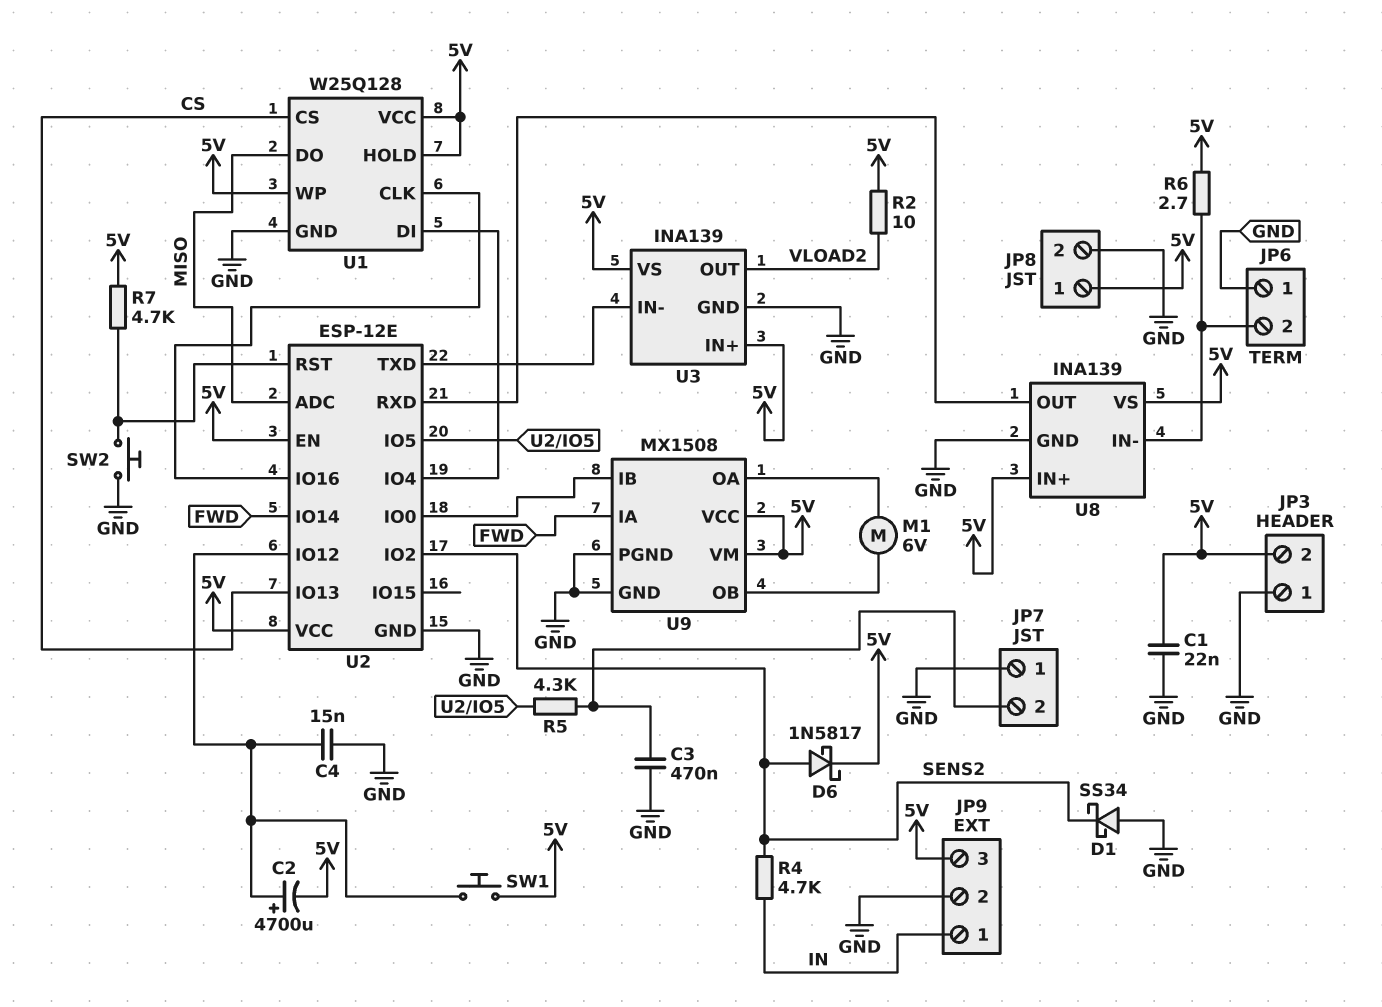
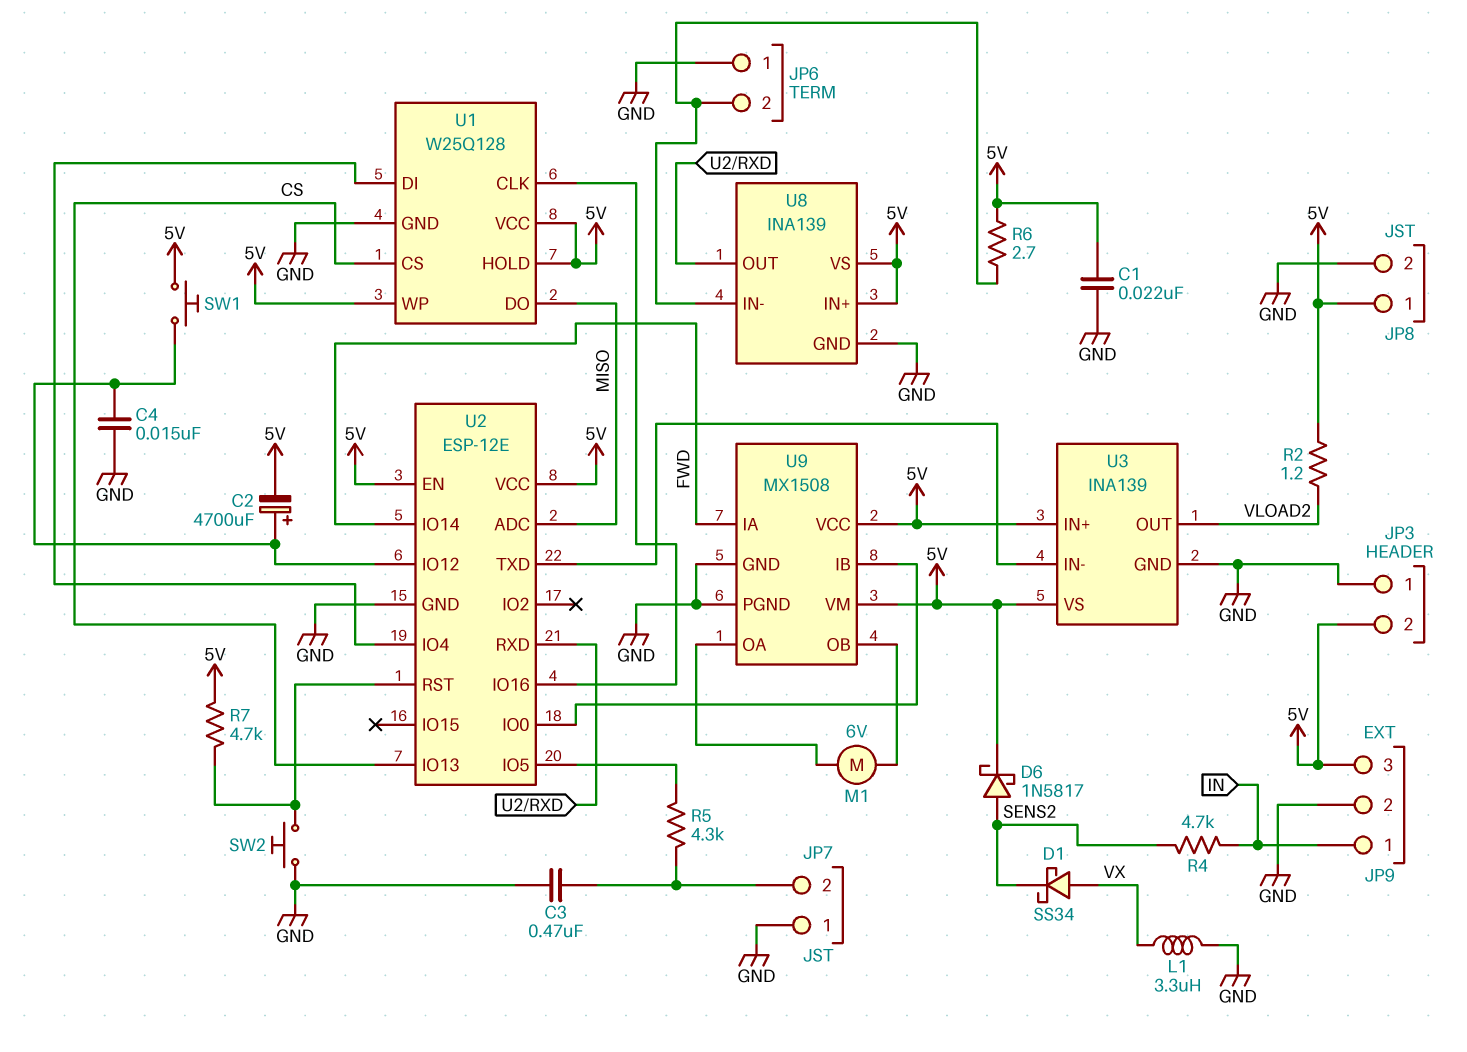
D1: schottky SS34 (A GND, K SENS2) -> schottky SS34 (A VX, K SENS2)
L1: none -> 3.3uH (GND, VX)
R2: 10 (5V, VLOAD2) -> 1.2 (5V, VLOAD2)
U2 pin IO2: SENS2 -> none

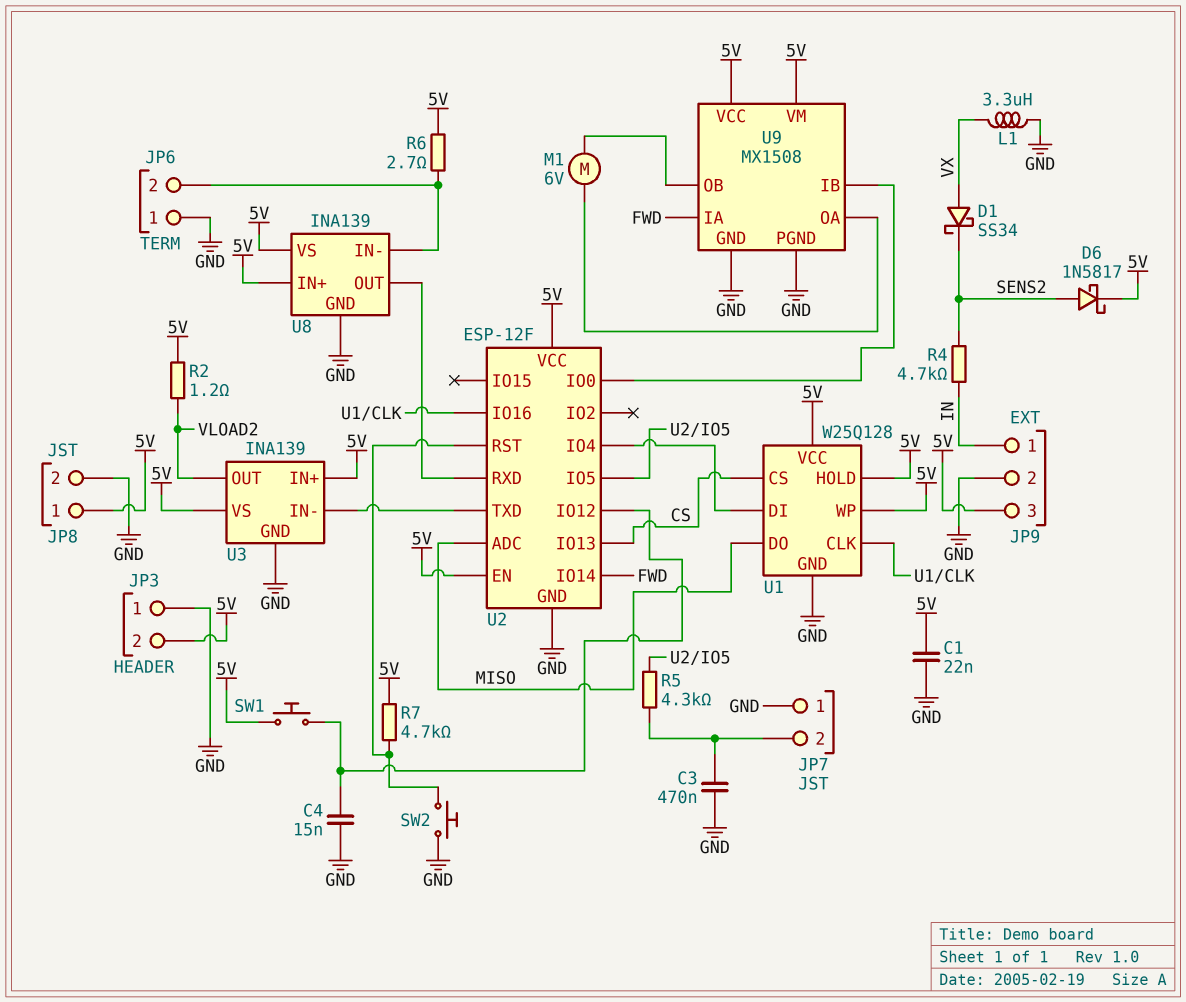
C2: 4700uF (plus U2/IO12, minus 5V) -> none
U2: ESP-12E -> ESP-12F

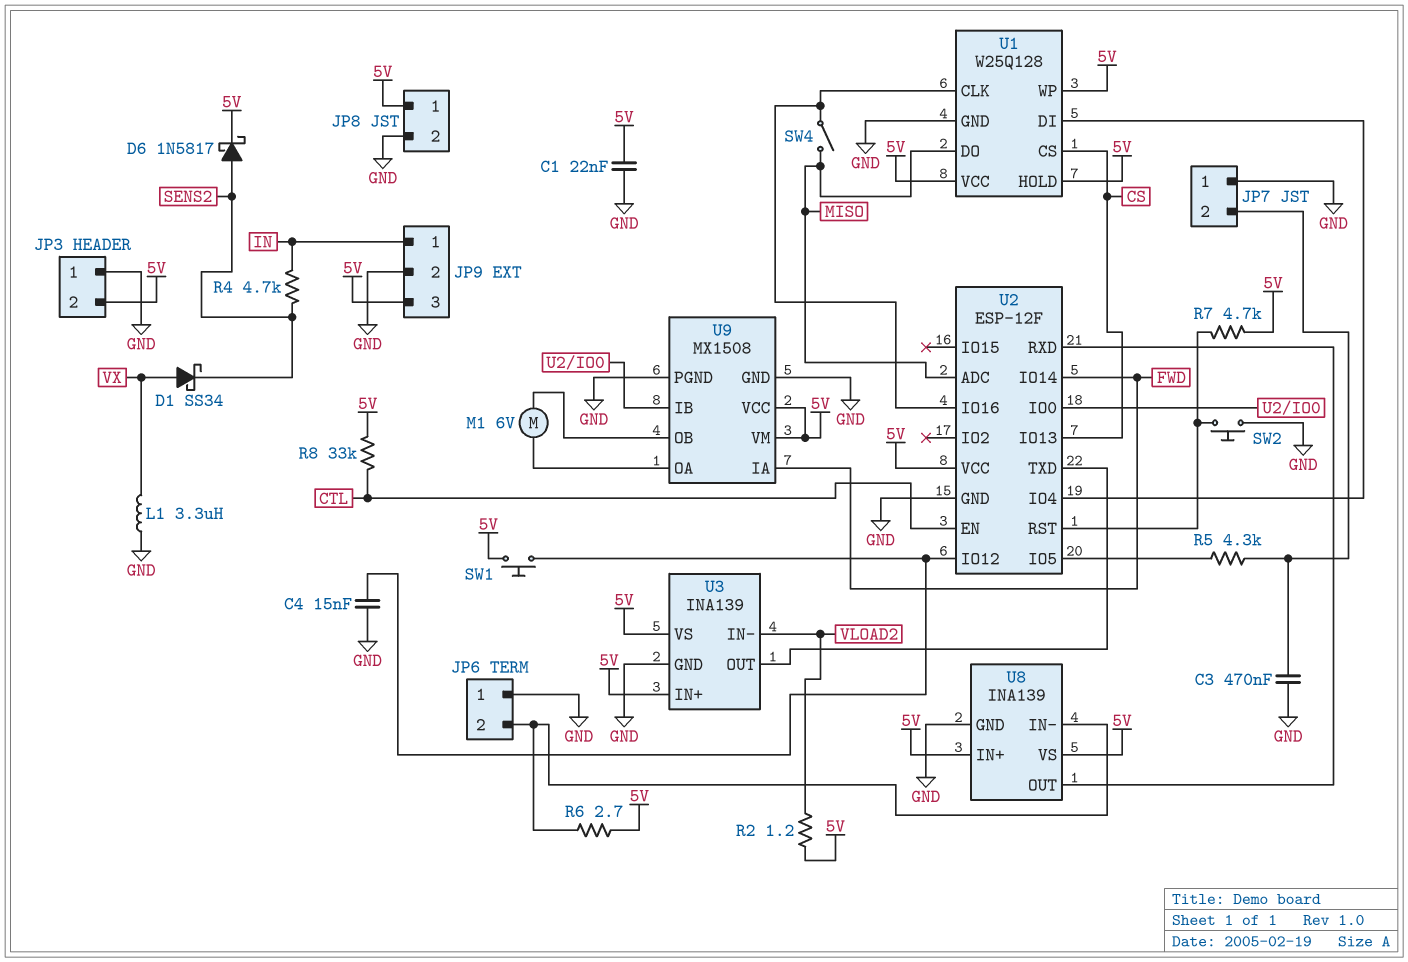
R8: none -> 33k (5V, CTL)
SW4: none -> switch (MISO, U1/CLK)
U2 pin EN: 5V -> CTL
U3 pin IN-: U2/TXD -> VLOAD2
U3 pin OUT: VLOAD2 -> U2/TXD

